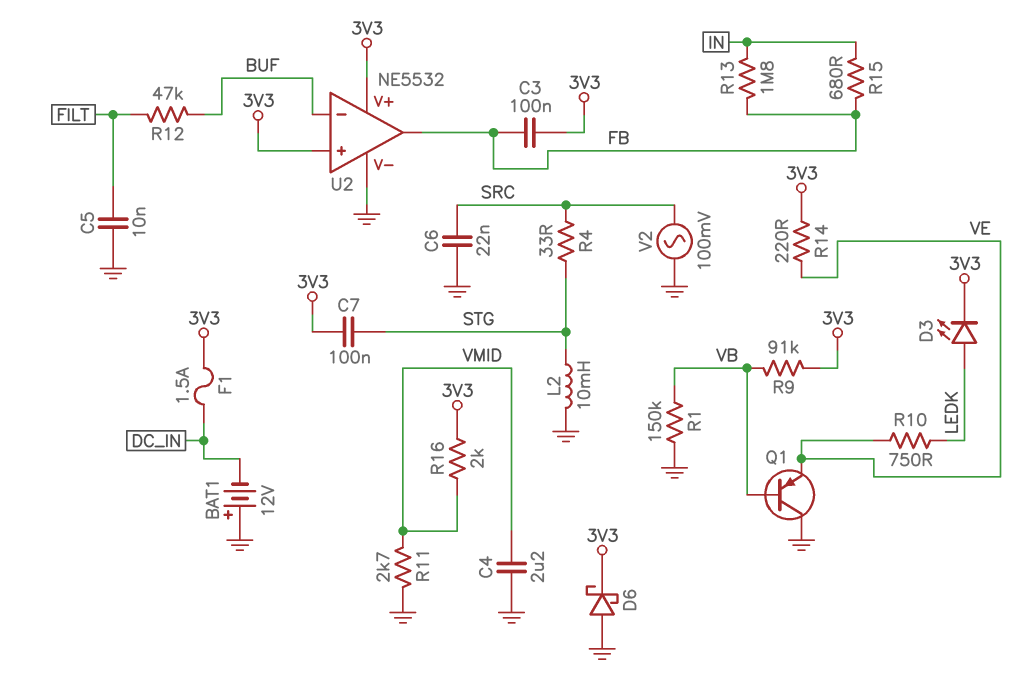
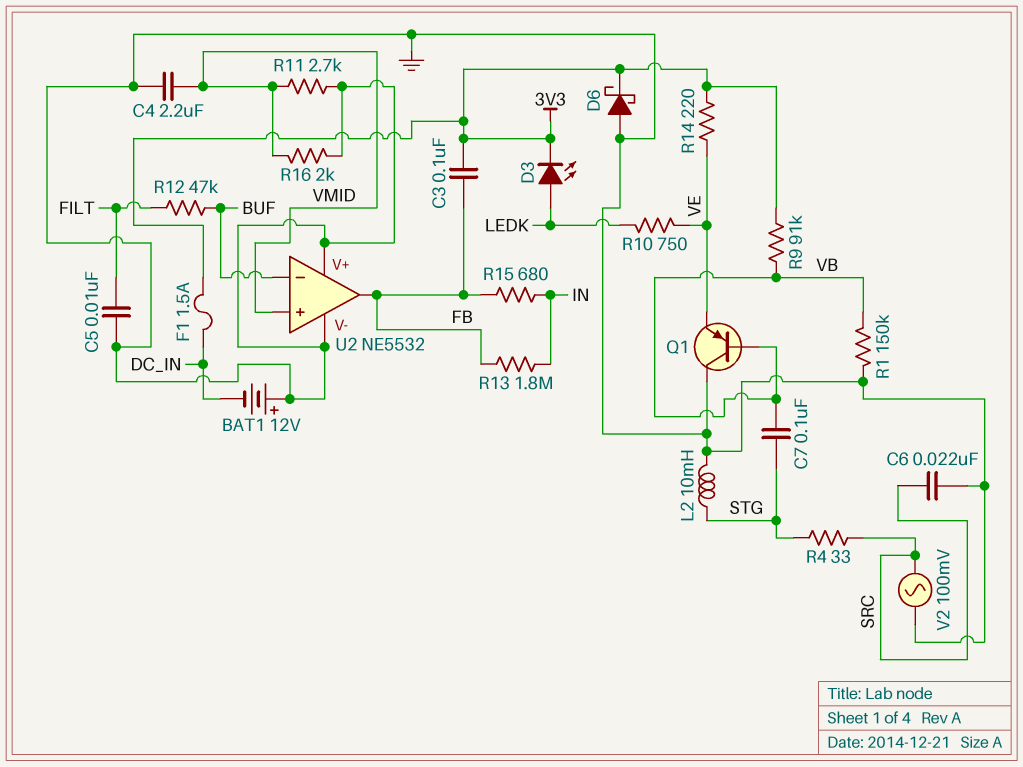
C7: 100nF (3V3, STG) -> 100nF (STG, VB)
R16: 2k (3V3, VMID) -> 2k (GND, VMID)
U2 pin V+: 3V3 -> GND
U2 pin in+: 3V3 -> VMID

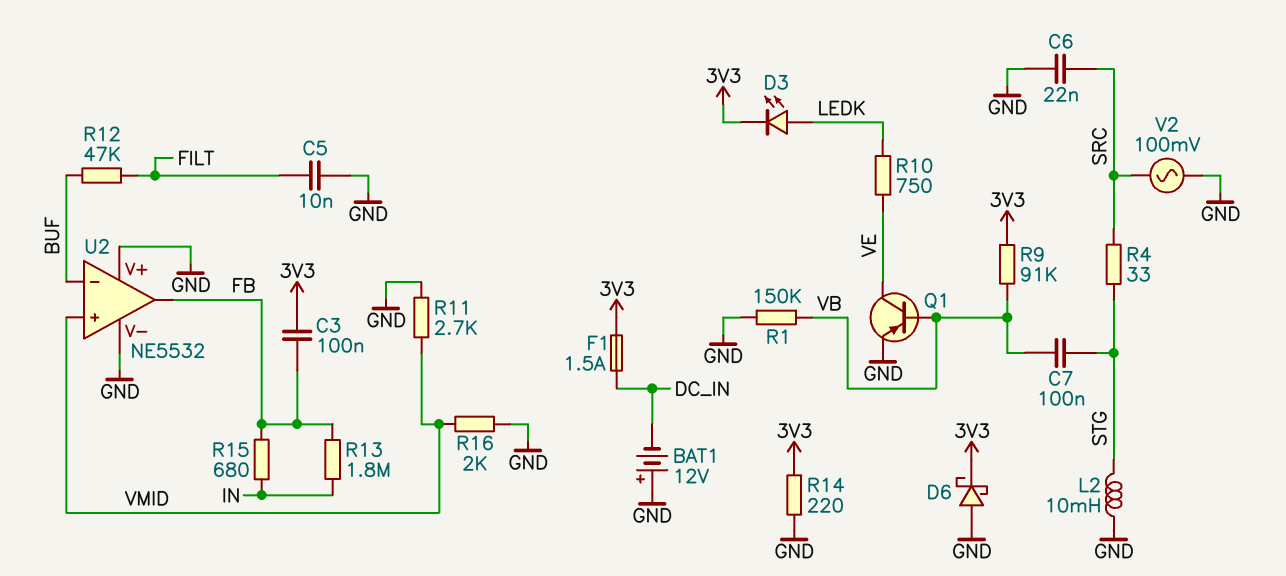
C4: 2.2uF (GND, VMID) -> none
Q1: PNP (B VB, C GND, E VE) -> PNP (B VB, C VE, E GND)
R14: 220 (3V3, VE) -> 220 (3V3, GND)

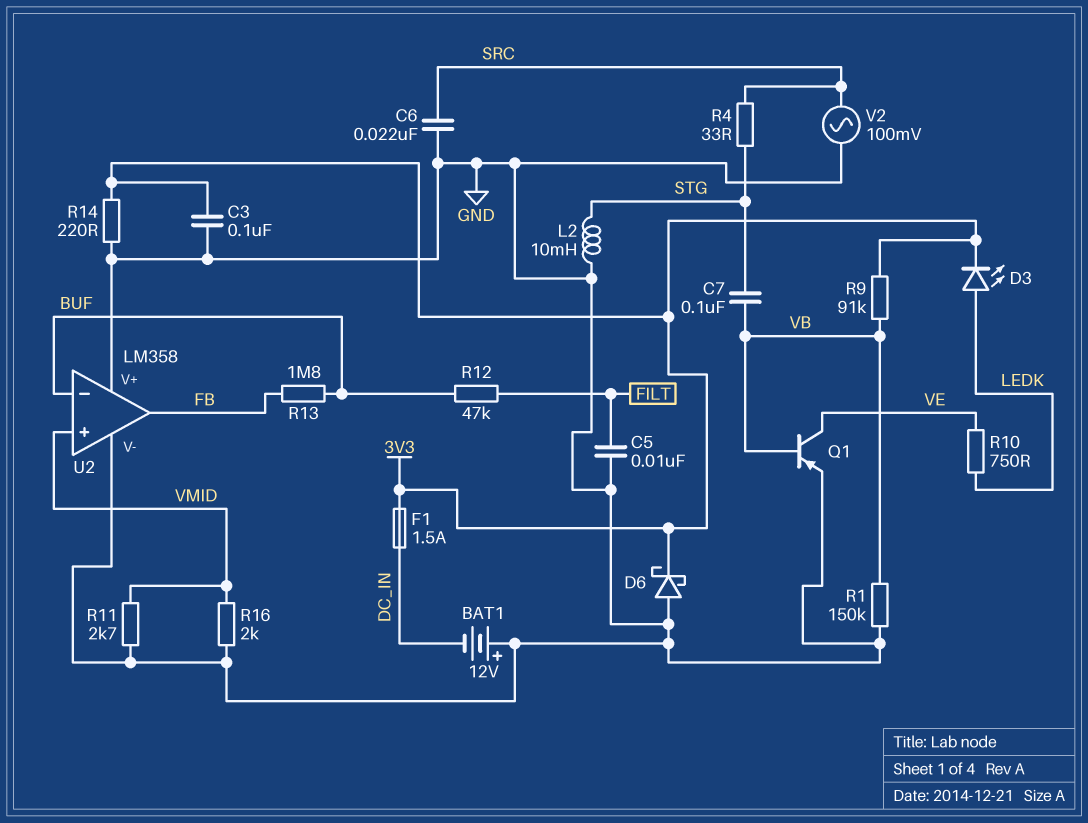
C3: 100nF (3V3, FB) -> 100nF (3V3, GND)
R13: 1.8M (FB, IN) -> 1.8M (BUF, FB)
R15: 680 (FB, IN) -> none
U2: NE5532 -> LM358

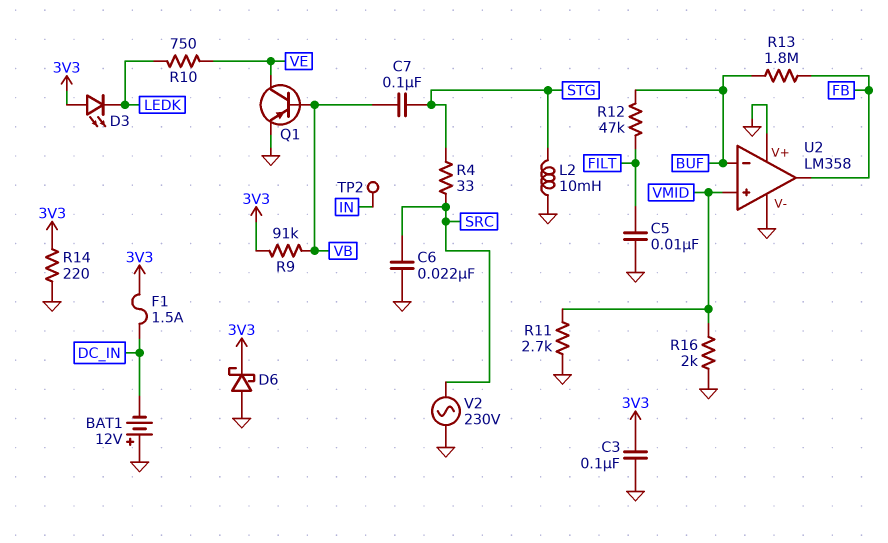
D3: LED (A LEDK, K 3V3) -> LED (A 3V3, K LEDK)
R1: 150k (GND, VB) -> none
TP2: none -> test point (IN)
V2: AC 100mV (GND, SRC) -> AC 230V (GND, SRC)

